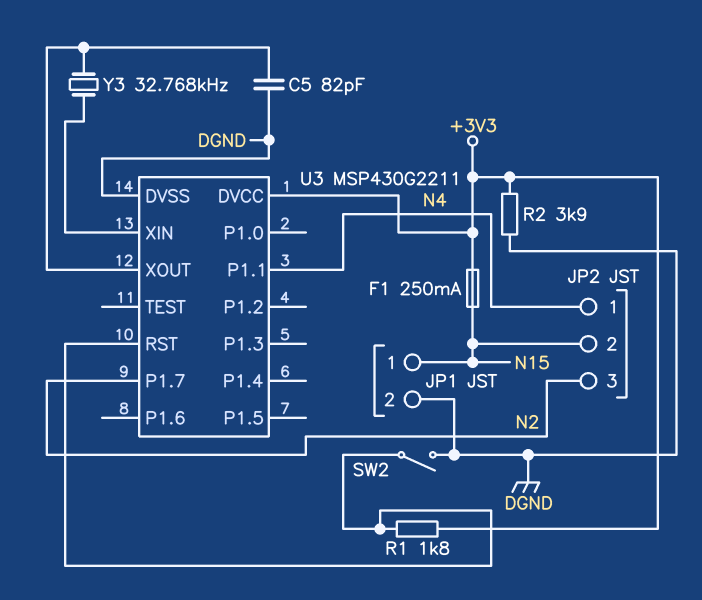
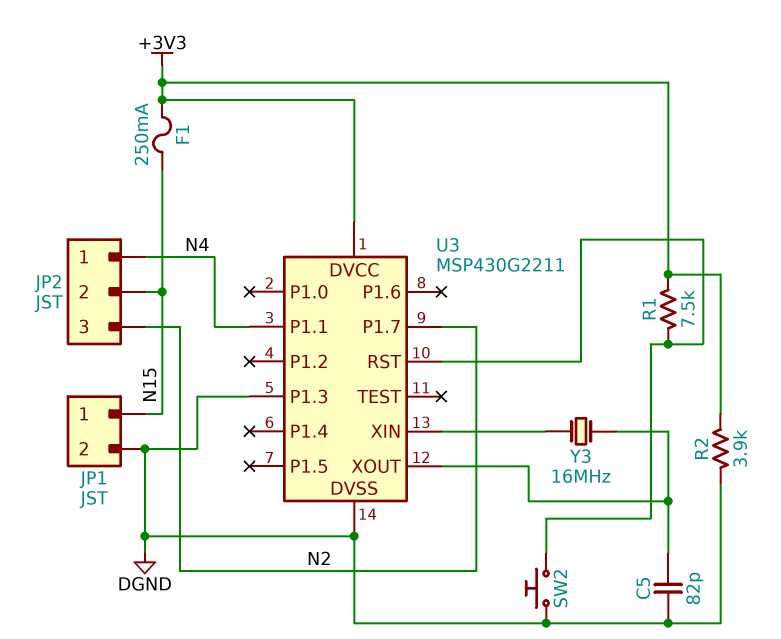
R1: 1.8k (+3V3, U3/RST) -> 7.5k (+3V3, U3/RST)
SW2: switch (DGND, U3/RST) -> button (DGND, U3/RST)
U3 pin P1.3: none -> DGND
Y3: 32.768kHz (U3/XIN, U3/XOUT) -> 16MHz (U3/XIN, U3/XOUT)

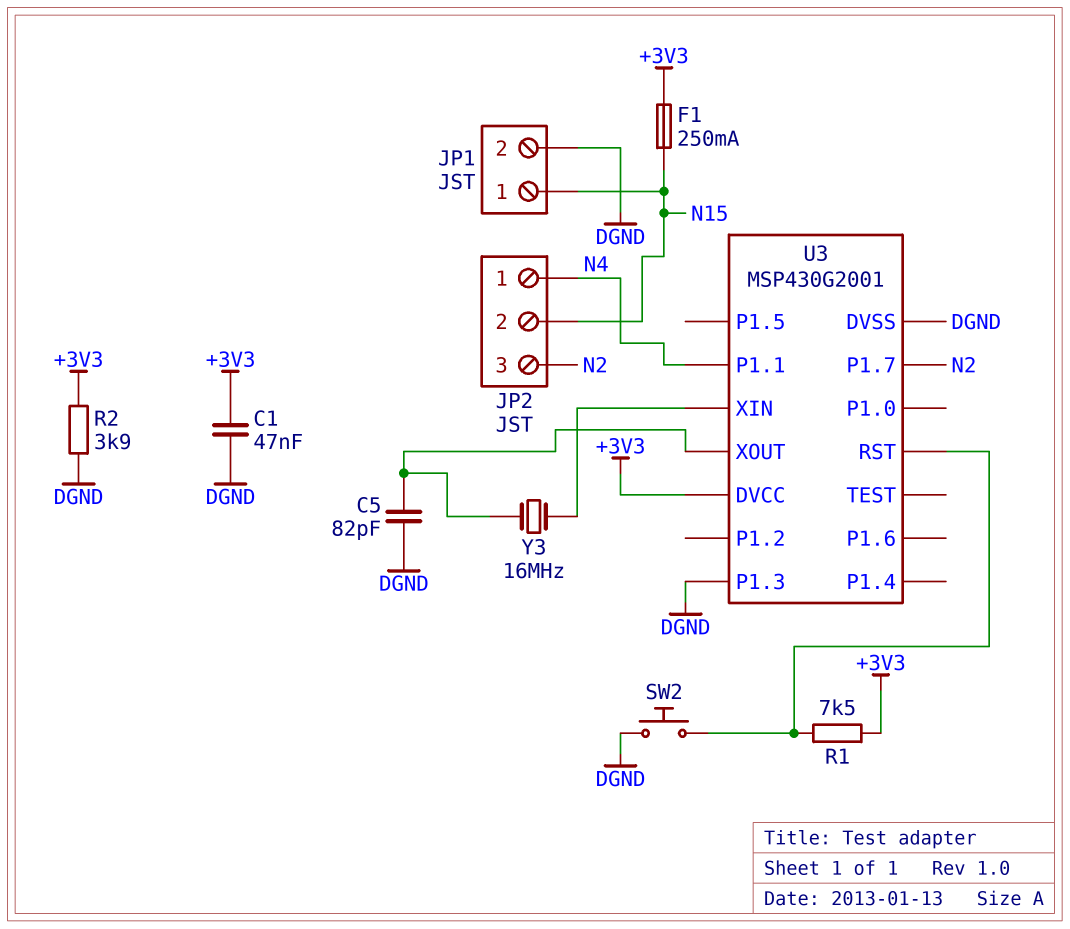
C1: none -> 47nF (+3V3, DGND)
U3: MSP430G2211 -> MSP430G2001

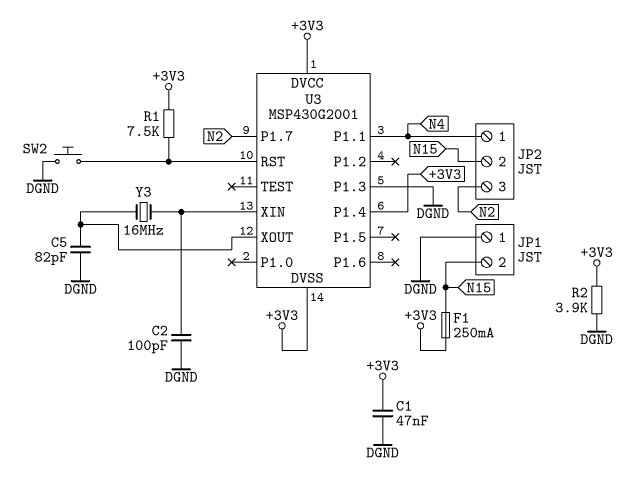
C2: none -> 100pF (DGND, U3/XIN)
JP1 pin 1: N15 -> DGND
JP1 pin 2: DGND -> N15
U3 pin DVSS: DGND -> +3V3
U3 pin P1.4: none -> +3V3

